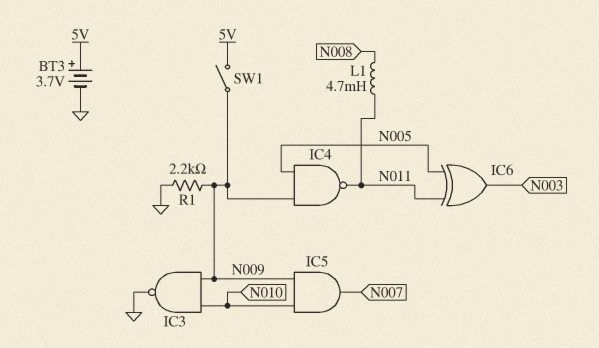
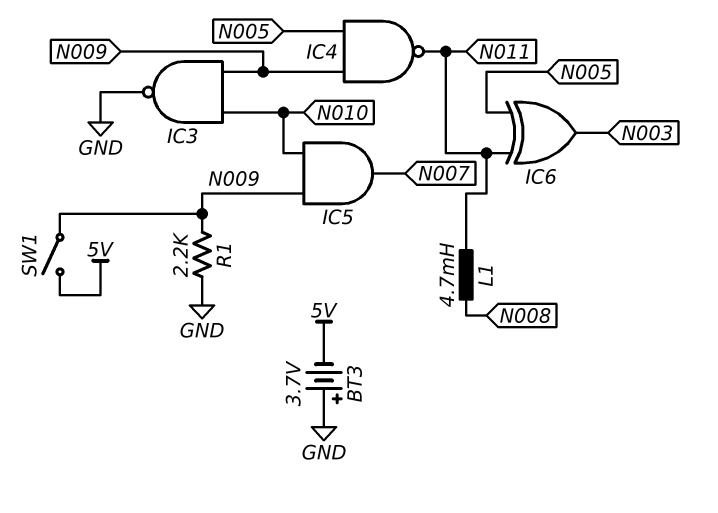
BT3: 3.7V (plus 5V, minus GND) -> 3.7V (plus GND, minus 5V)

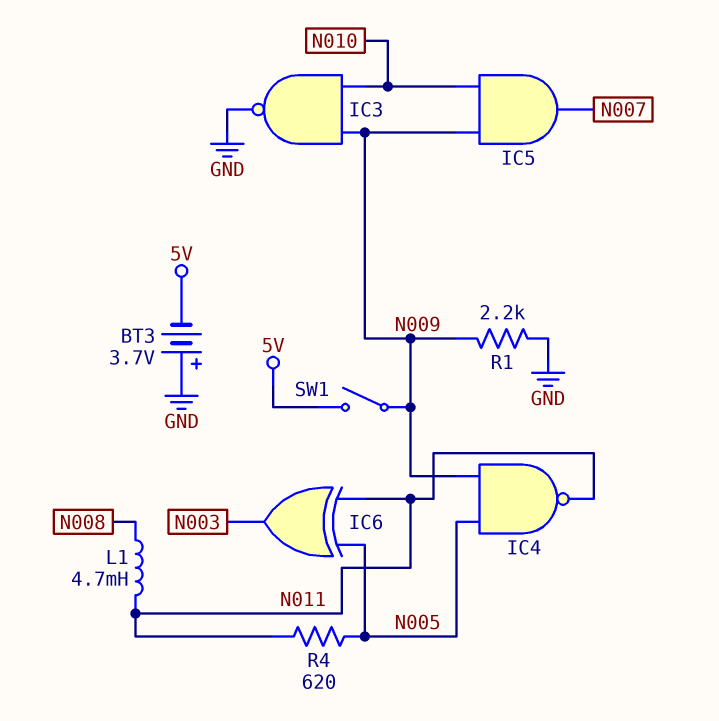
R4: none -> 620 (N005, N011)

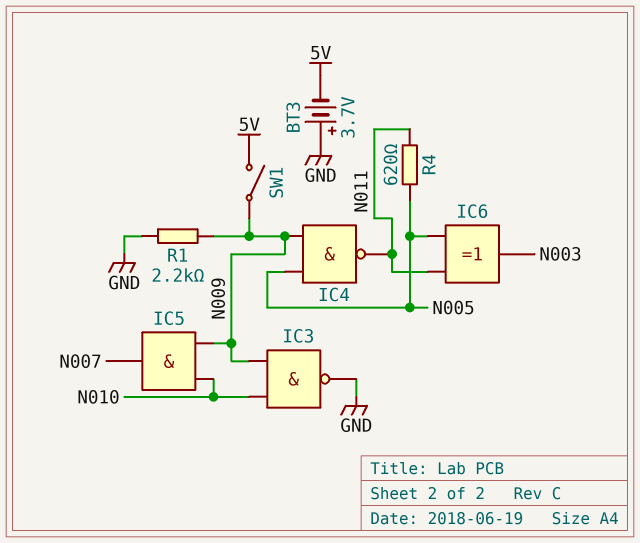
L1: 4.7mH (N008, N011) -> none

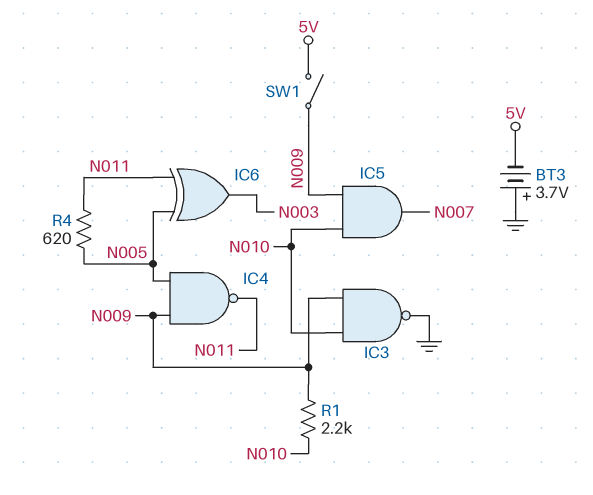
R1: 2.2k (GND, N009) -> 2.2k (N009, N010)

